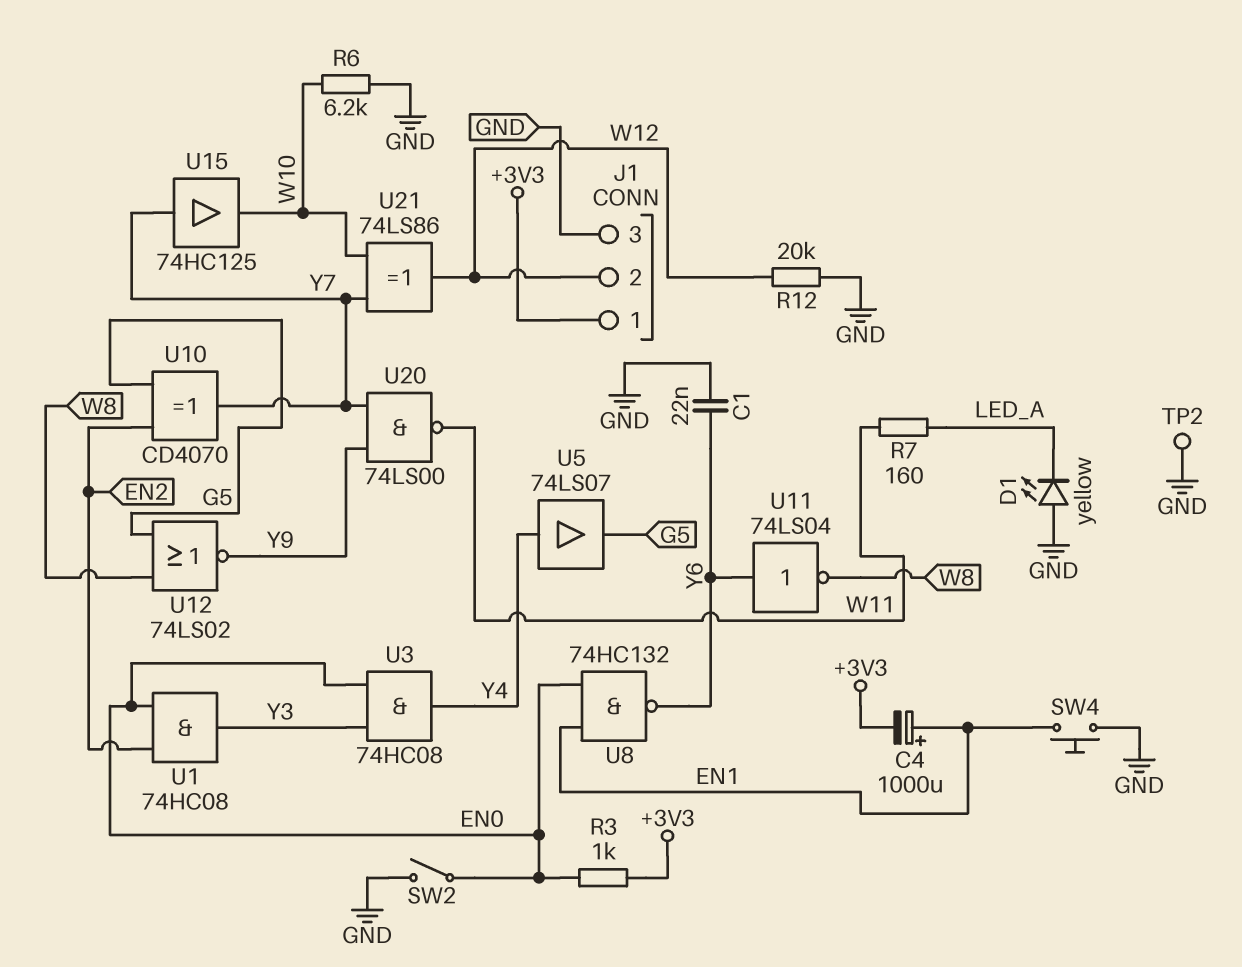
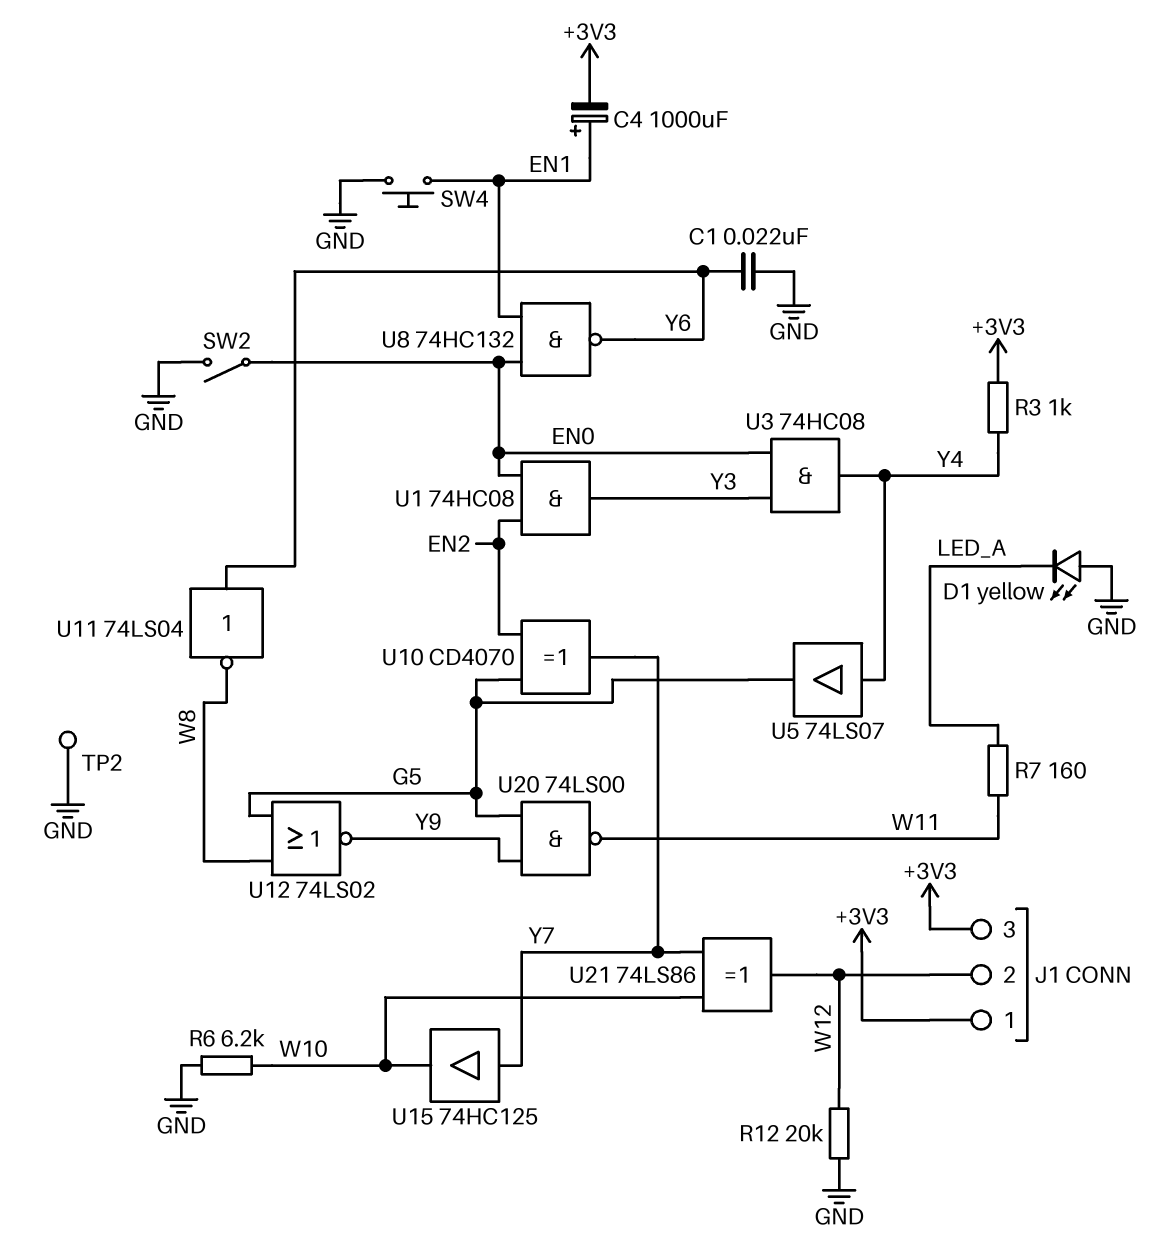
J1 pin 3: GND -> +3V3
R3: 1k (+3V3, EN0) -> 1k (+3V3, Y4)
U20: NAND 74LS00 (in Y7, in Y9, out W11) -> NAND 74LS00 (in G5, in Y9, out W11)

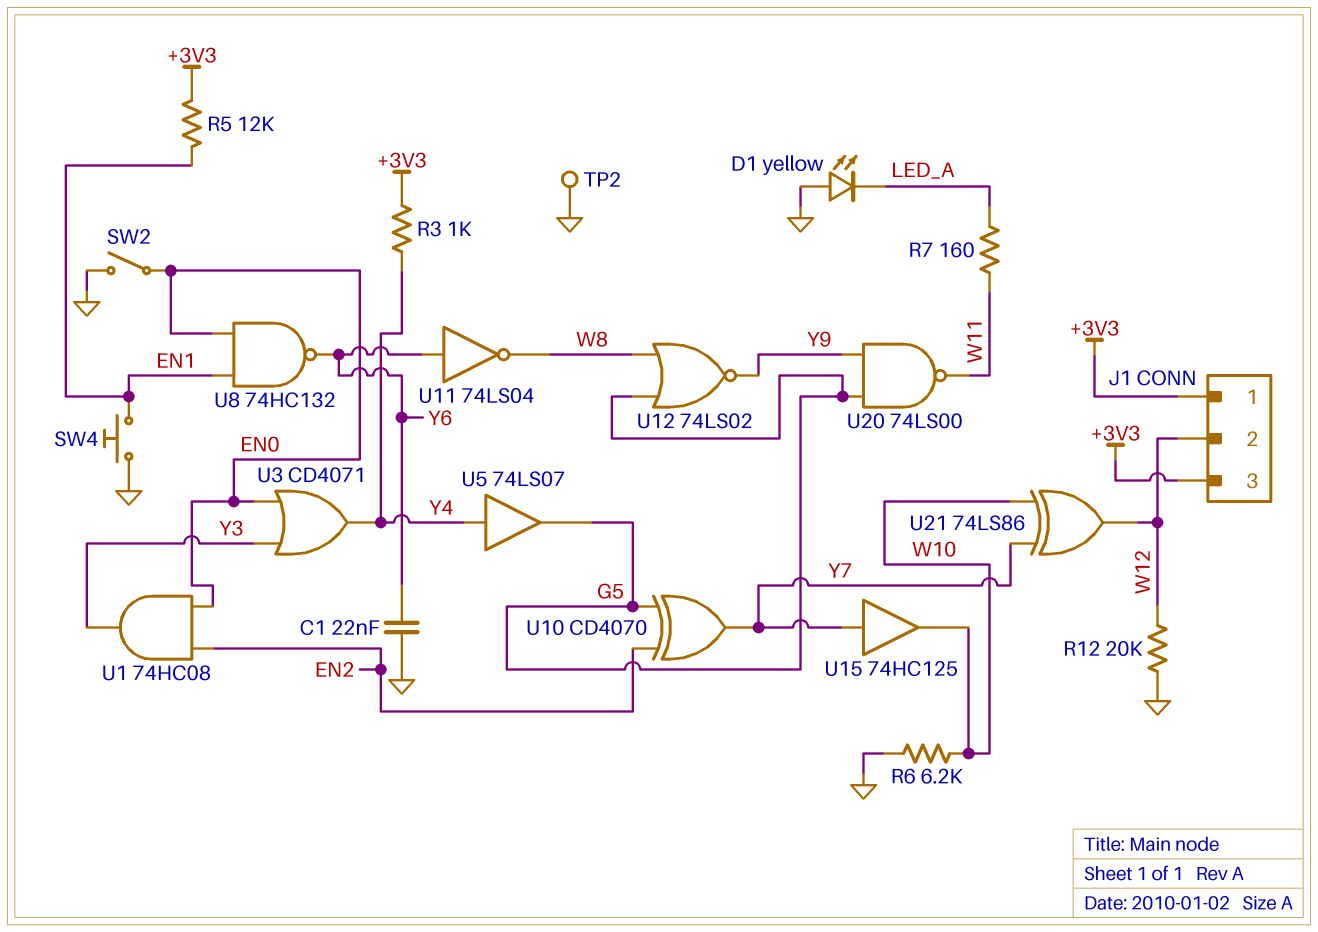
C4: 1000uF (plus EN1, minus +3V3) -> none
R5: none -> 12k (+3V3, EN1)
U3: AND 74HC08 (in EN0, in Y3, out Y4) -> OR CD4071 (in EN0, in Y3, out Y4)

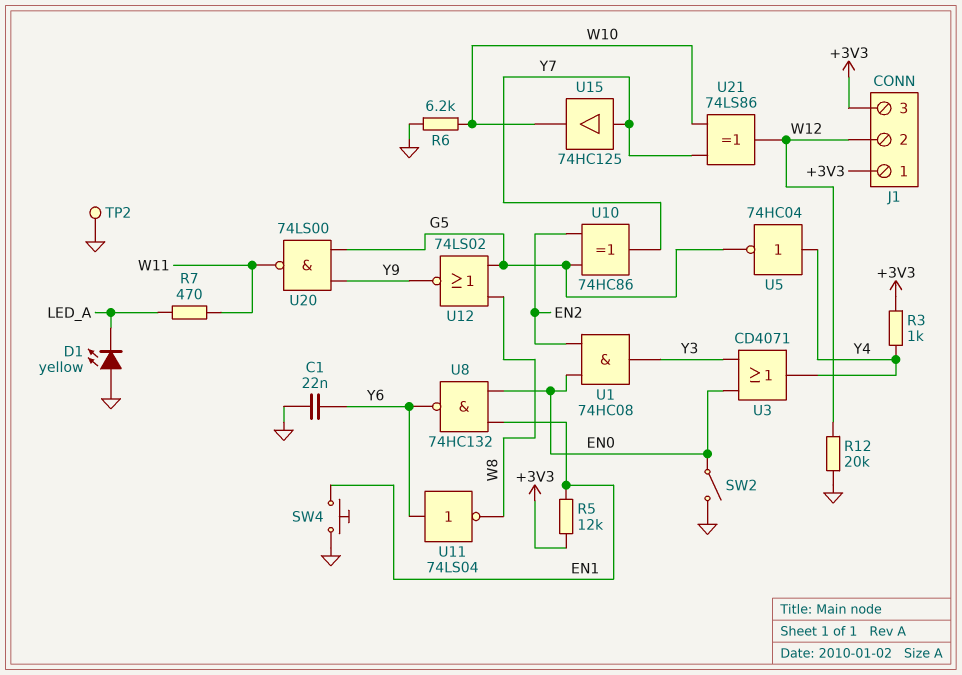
R7: 160 (LED_A, W11) -> 470 (LED_A, W11)
U5: buffer 74LS07 (in Y4, out G5) -> NOT 74HC04 (in Y4, out G5)
U10: XOR CD4070 (in EN2, in G5, out Y7) -> XOR 74HC86 (in EN2, in G5, out Y7)

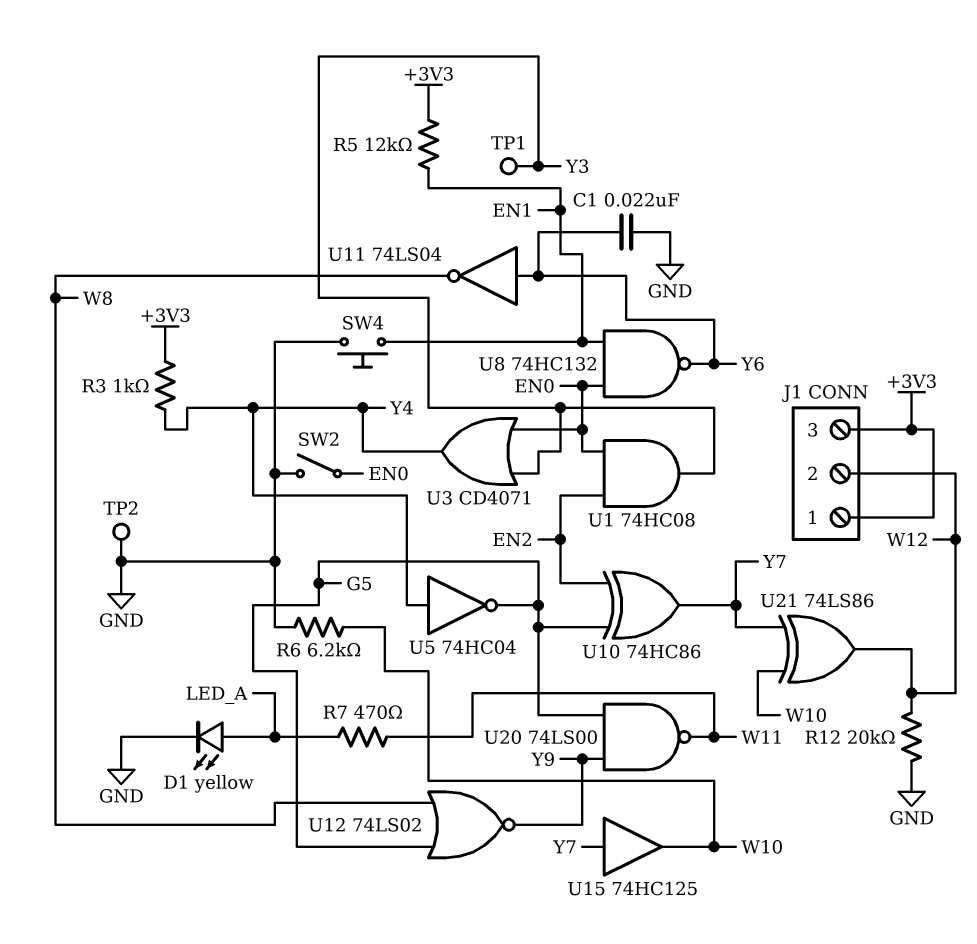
D1: LED yellow (A GND, K LED_A) -> LED yellow (A LED_A, K GND)
TP1: none -> test point (Y3)

